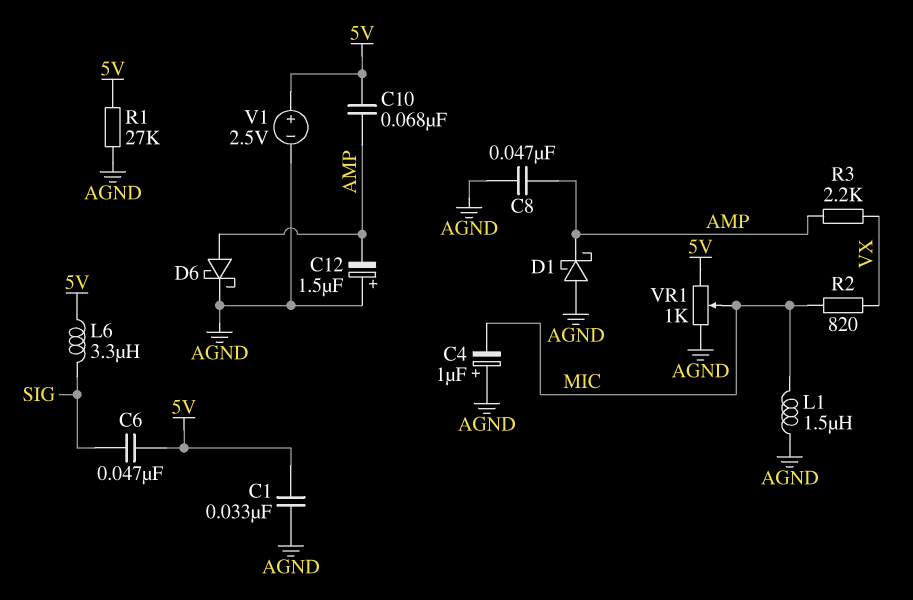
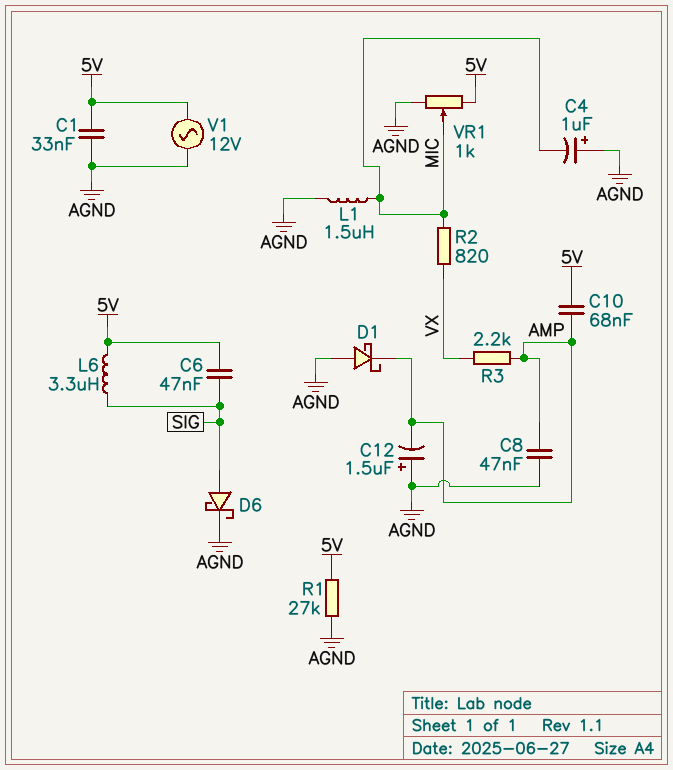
D6: schottky (A AMP, K AGND) -> schottky (A SIG, K AGND)
V1: 2.5V (plus 5V, minus AGND) -> AC 12V (5V, AGND)

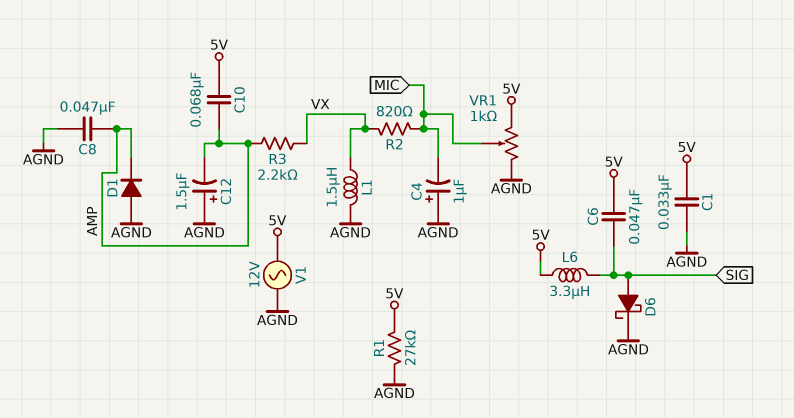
D1: schottky (A AGND, K AMP) -> diode (A AGND, K AMP)
L1: 1.5uH (AGND, MIC) -> 1.5uH (AGND, VX)

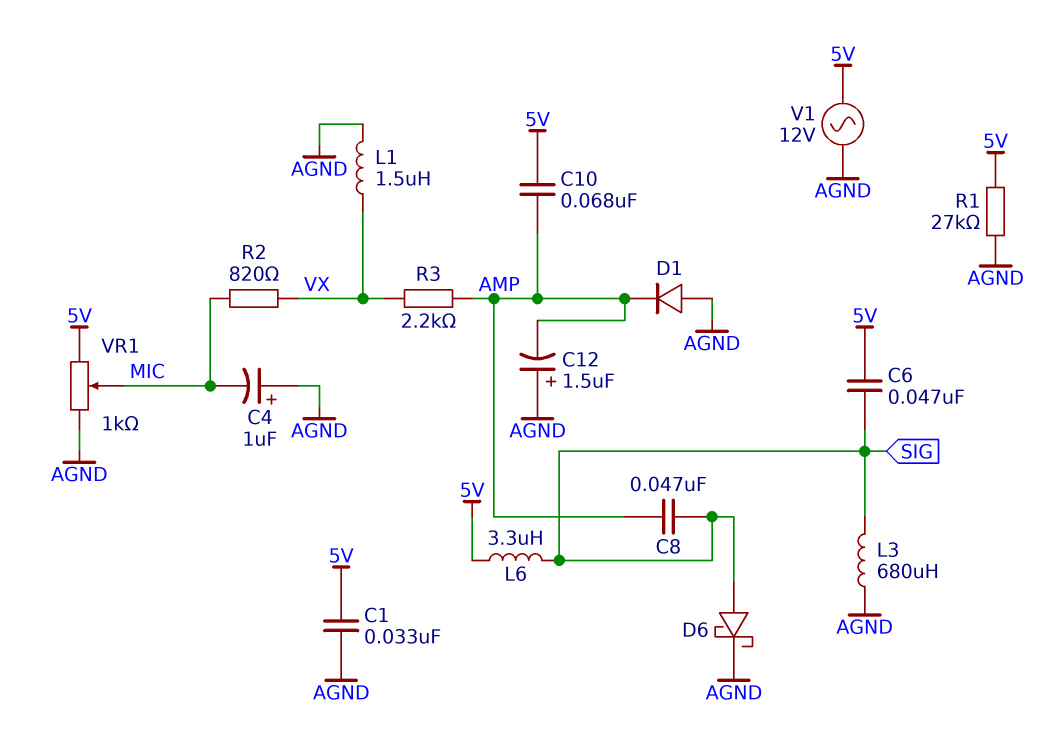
C8: 47nF (AGND, AMP) -> 47nF (AMP, SIG)
L3: none -> 680uH (AGND, SIG)

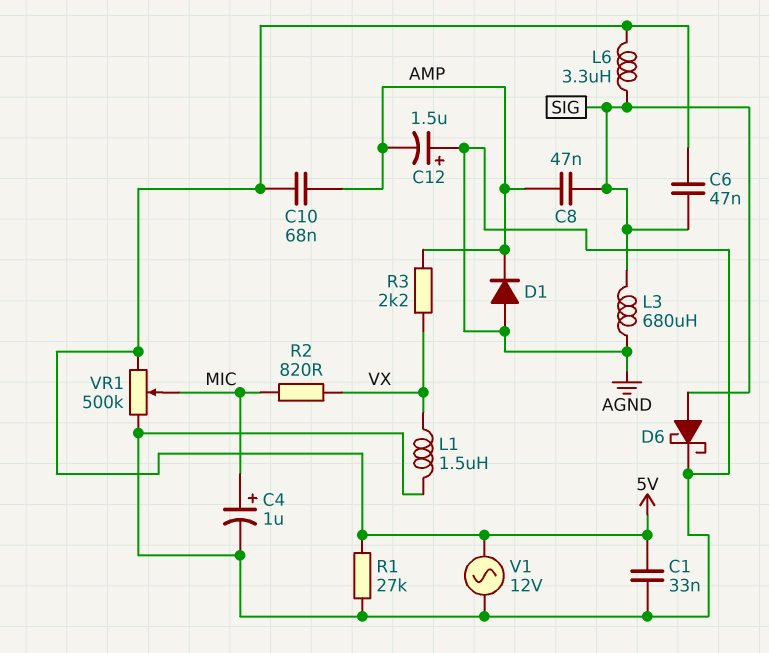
C4: 1uF (plus AGND, minus MIC) -> 1uF (plus MIC, minus AGND)
VR1: 1k (5V, AGND, wiper MIC) -> 500k (5V, AGND, wiper MIC)

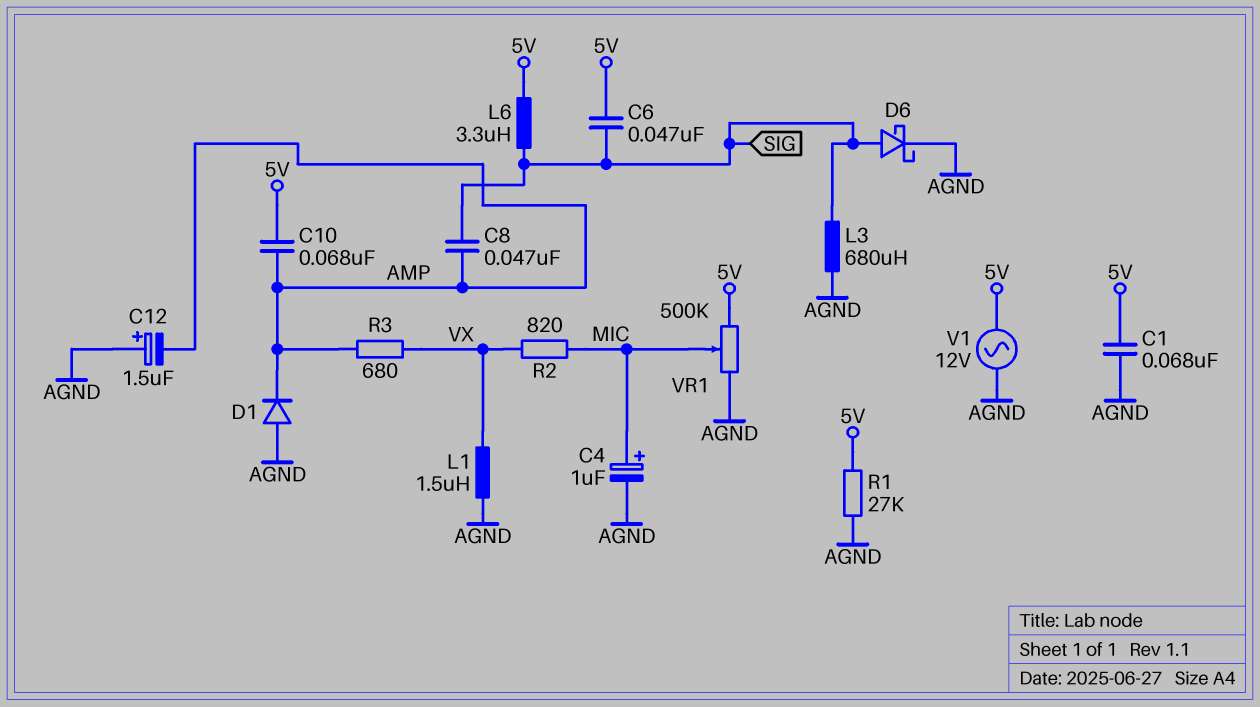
C1: 33nF (5V, AGND) -> 68nF (5V, AGND)
R3: 2.2k (AMP, VX) -> 680 (AMP, VX)

